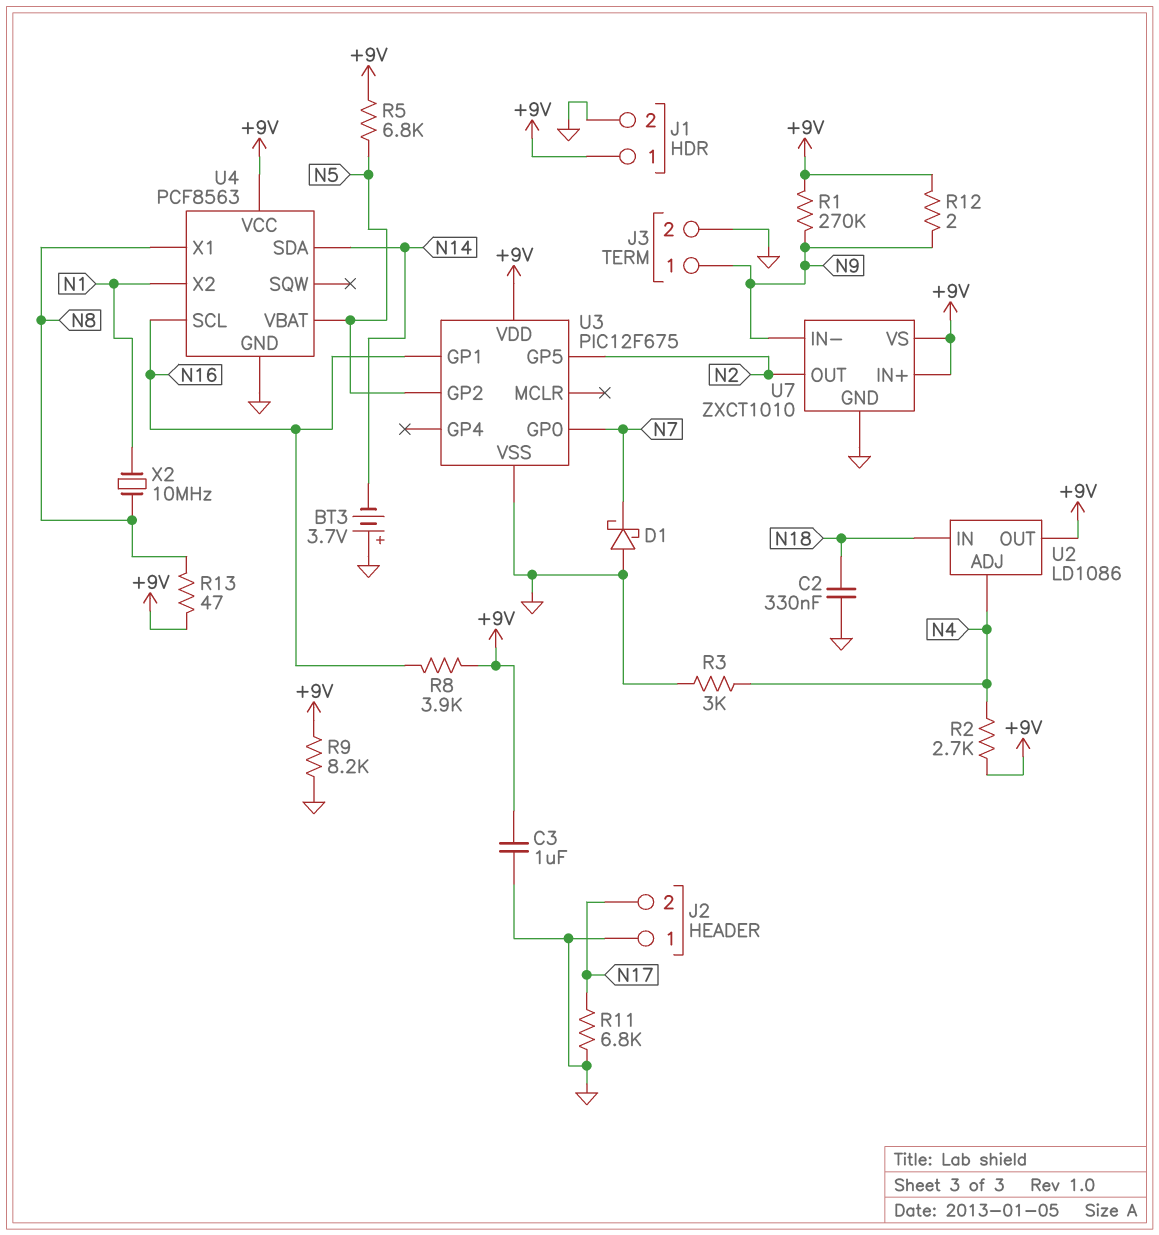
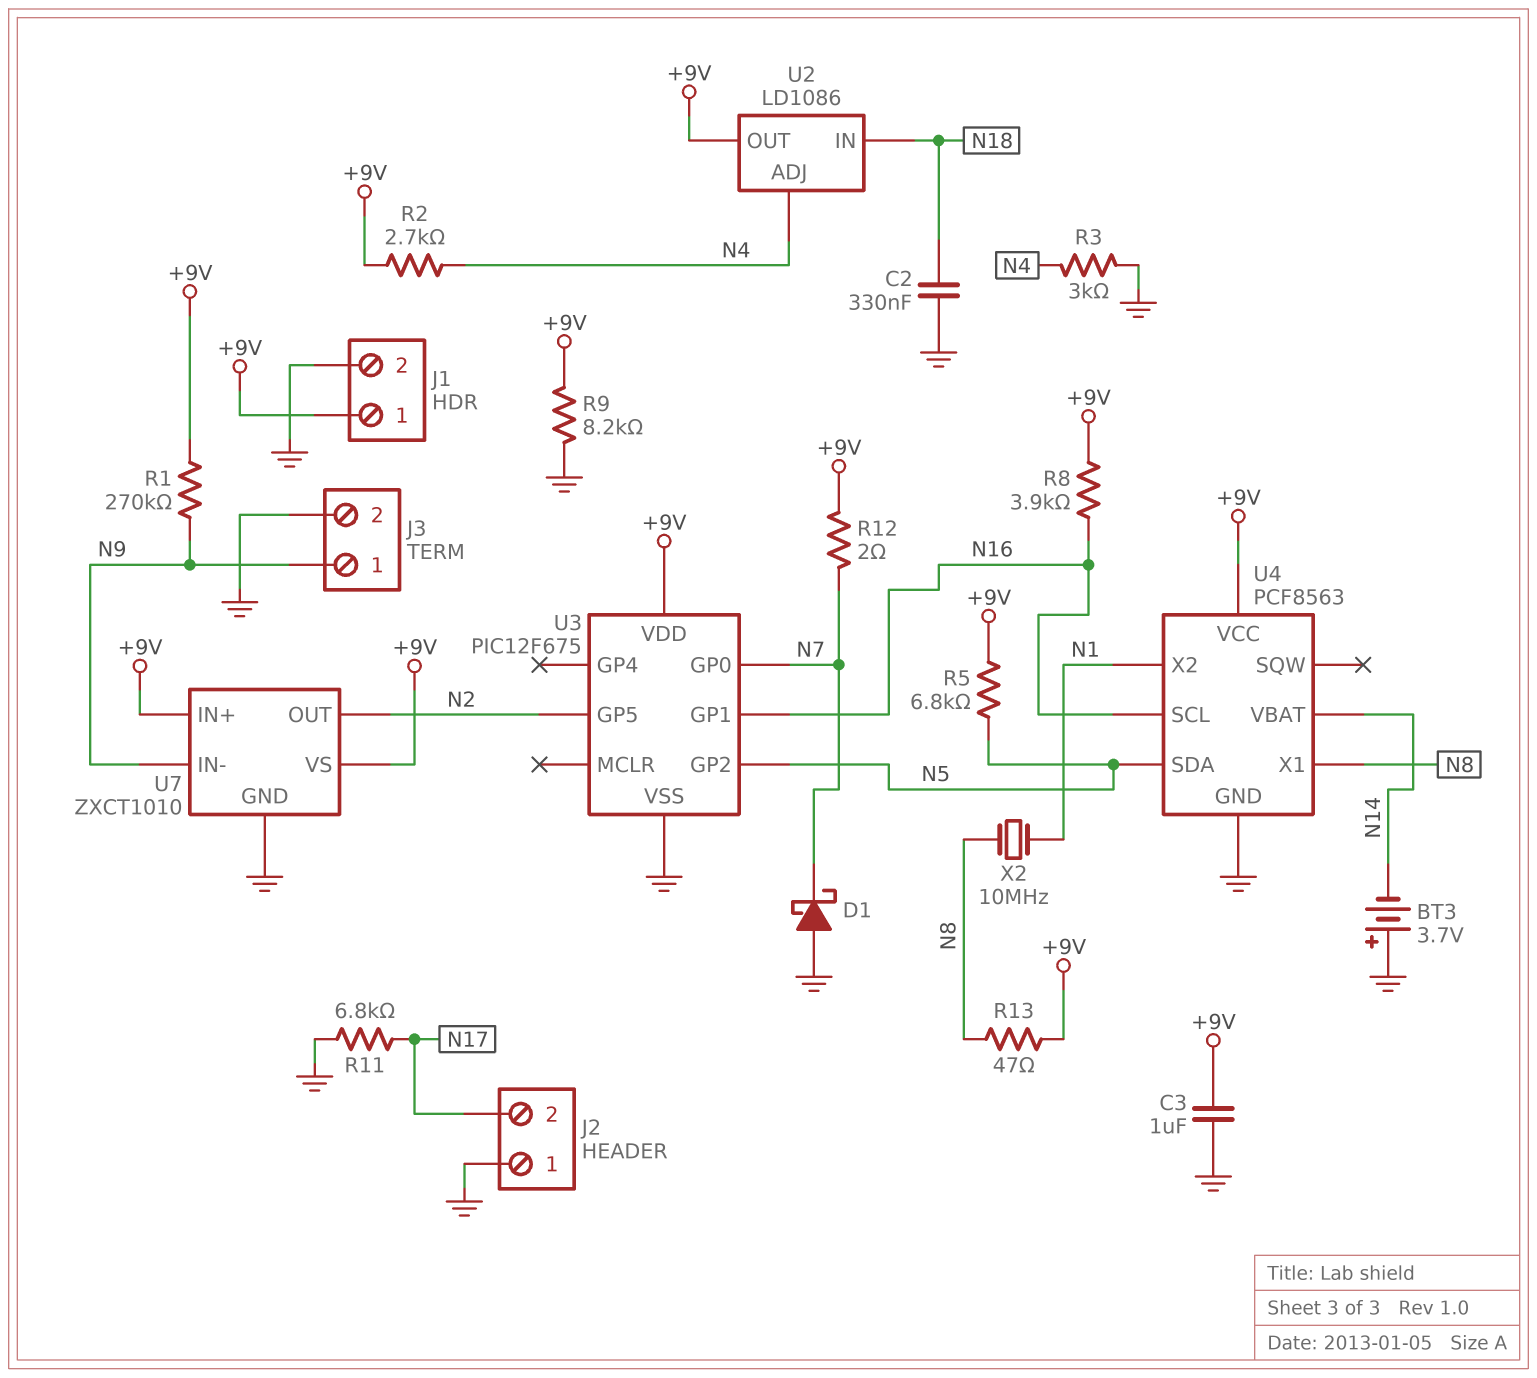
R12: 2 (+9V, N9) -> 2 (+9V, N7)
U4 pin SDA: N14 -> N5
U4 pin VBAT: N5 -> N14

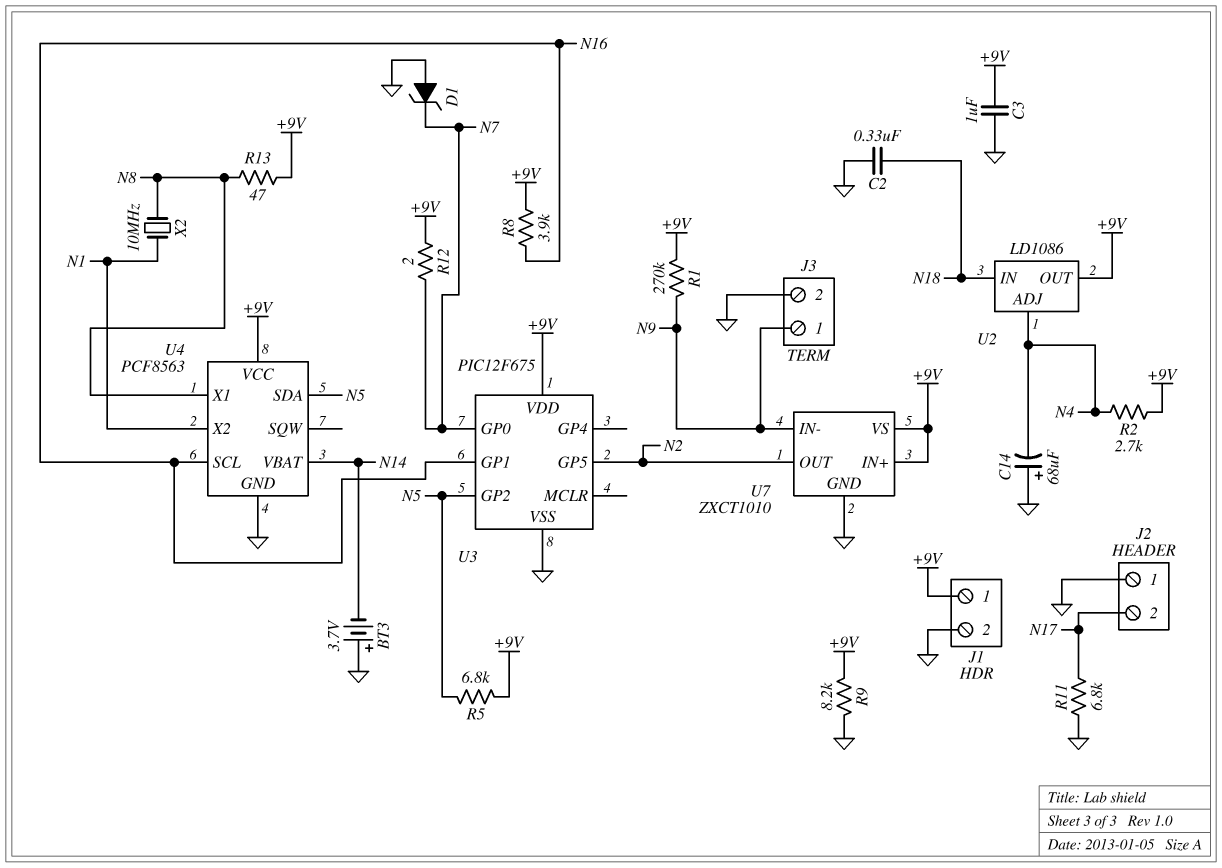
C14: none -> 68uF (plus GND, minus N4)
D1: schottky (A GND, K N7) -> zener (A GND, K N7)
R3: 3k (GND, N4) -> none

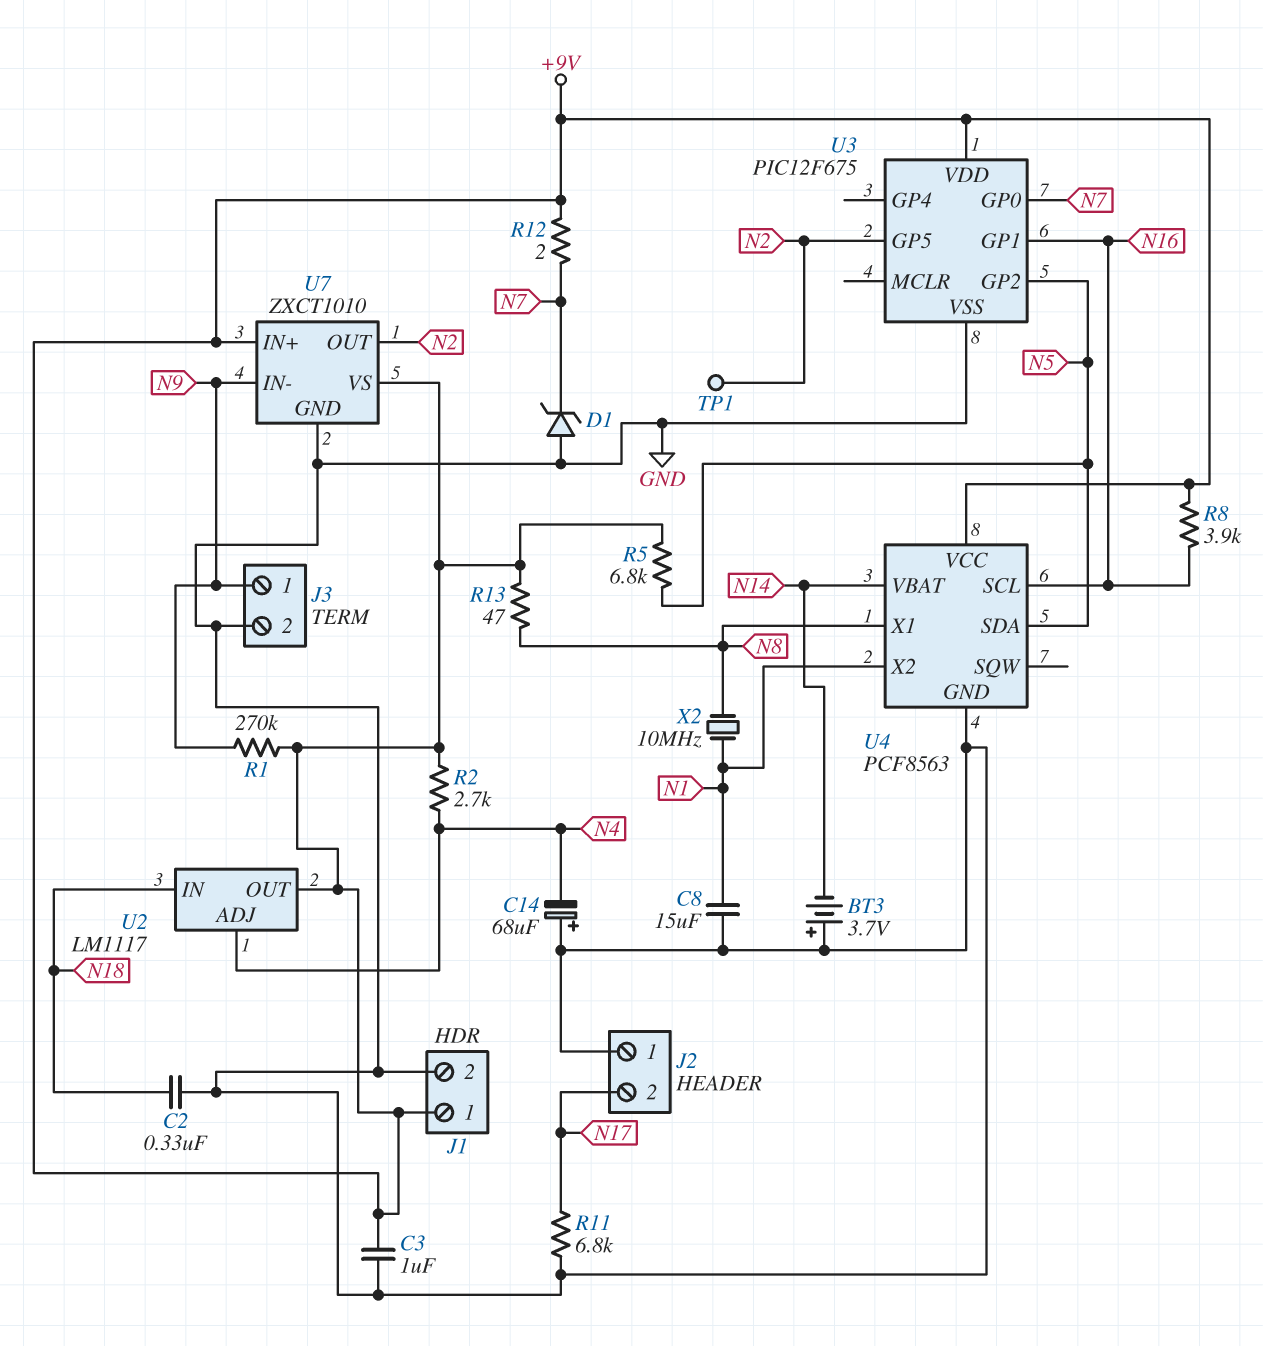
C8: none -> 15uF (GND, N1)
R9: 8.2k (+9V, GND) -> none
TP1: none -> test point (N2)
U2: LD1086 -> LM1117

